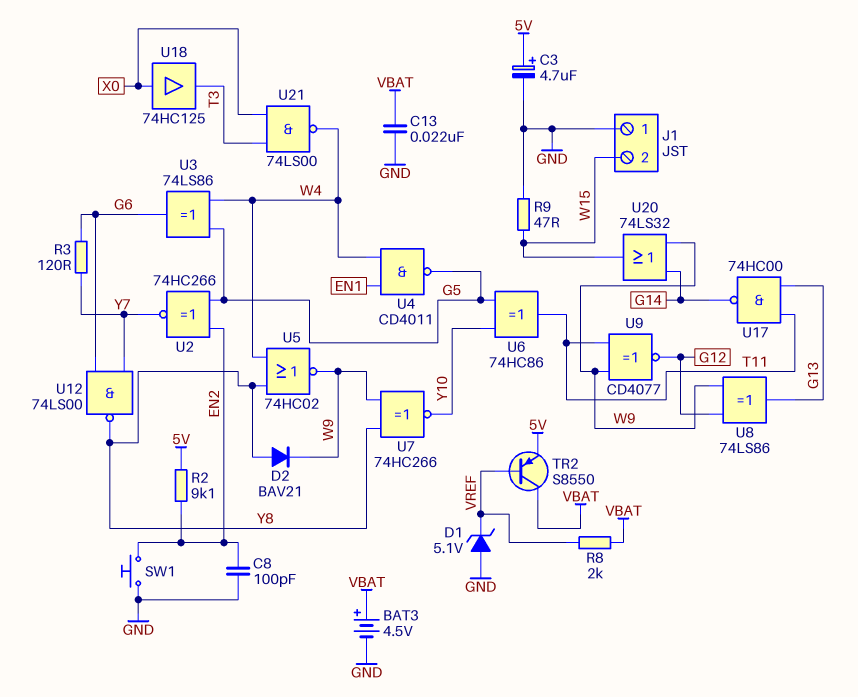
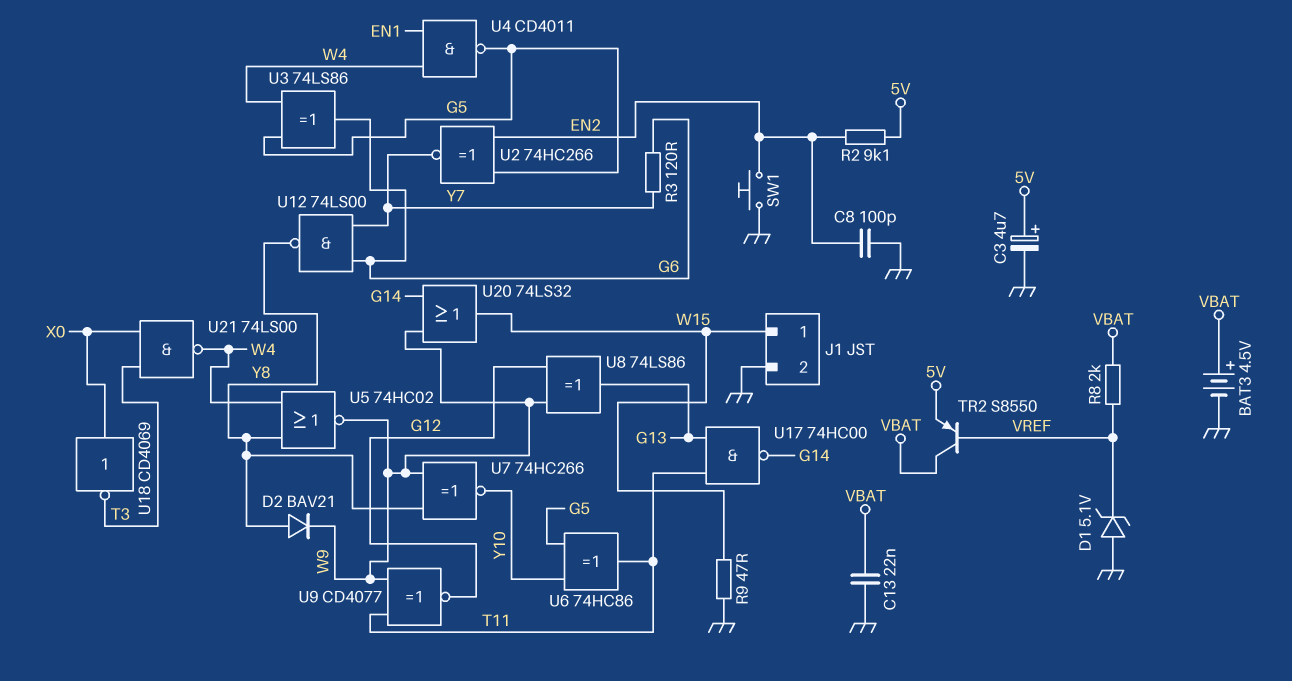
J1 pin 1: GND -> W15
J1 pin 2: W15 -> GND
U18: buffer 74HC125 (in X0, out T3) -> NOT CD4069 (in X0, out T3)

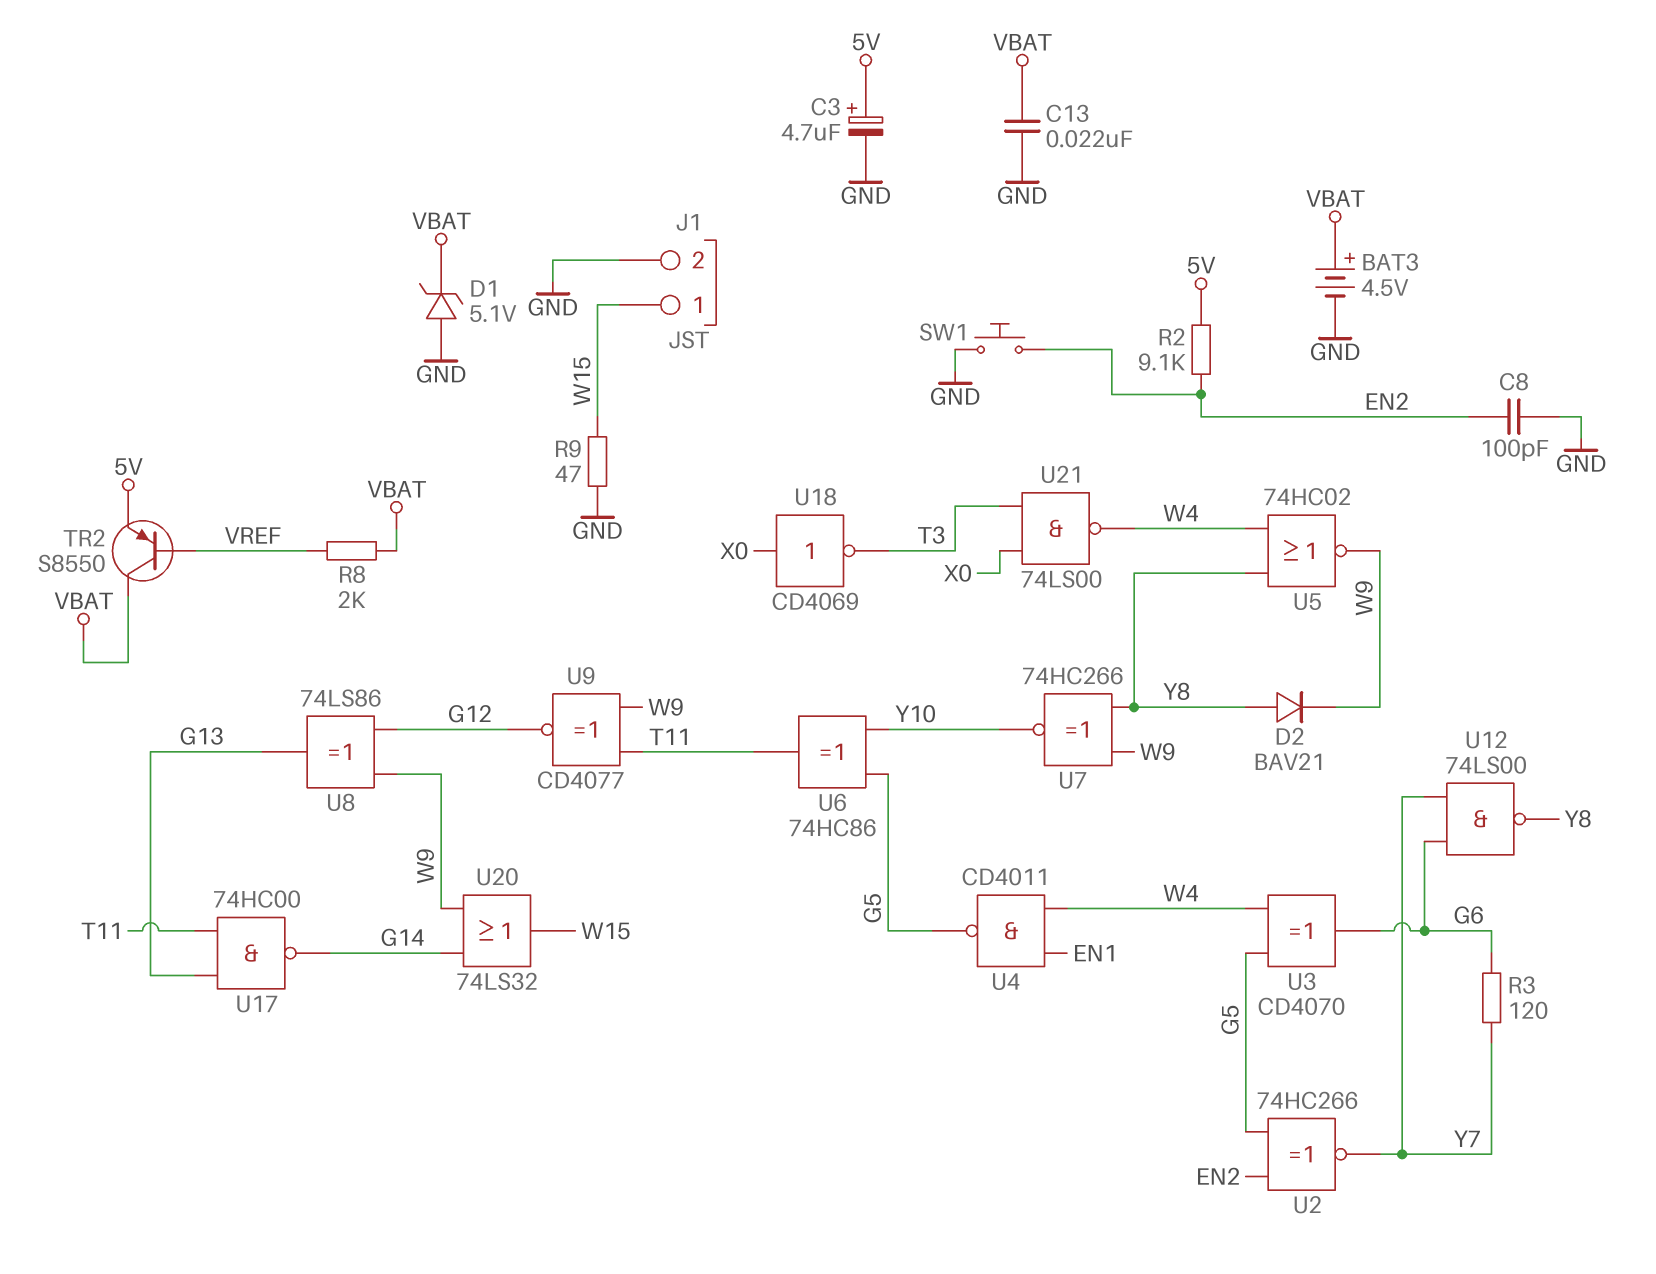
D1: zener 5.1V (A GND, K VREF) -> zener 5.1V (A GND, K VBAT)
U3: XOR 74LS86 (in G5, in W4, out G6) -> XOR CD4070 (in G5, in W4, out G6)

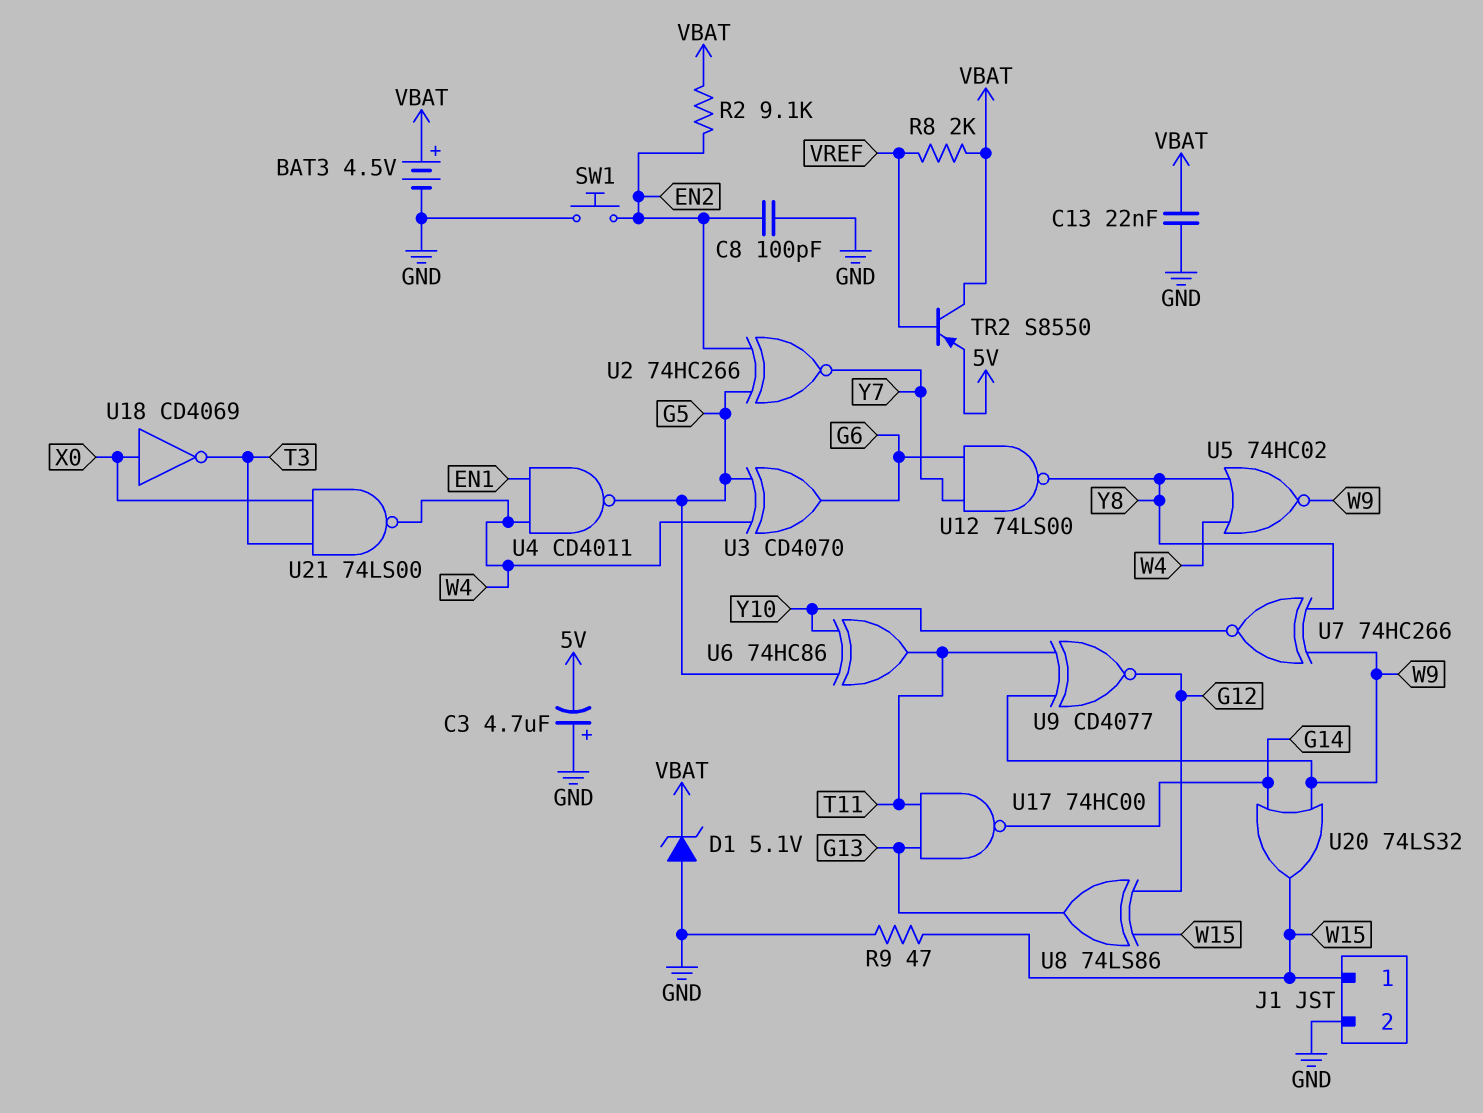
C3: 4.7uF (plus 5V, minus GND) -> 4.7uF (plus GND, minus 5V)
D2: diode BAV21 (A Y8, K W9) -> none
R2: 9.1k (5V, EN2) -> 9.1k (EN2, VBAT)
R3: 120 (G6, Y7) -> none
U8: XOR 74LS86 (in G12, in W9, out G13) -> XOR 74LS86 (in G12, in W15, out G13)

